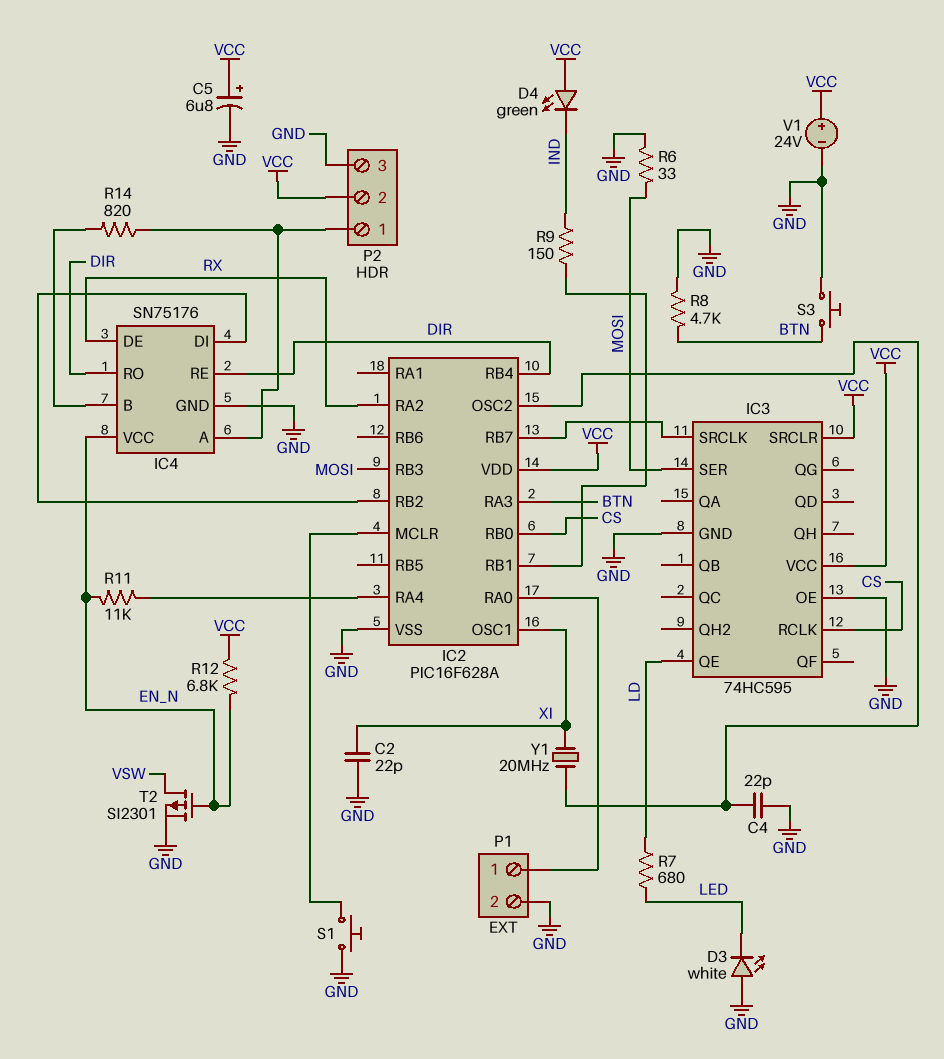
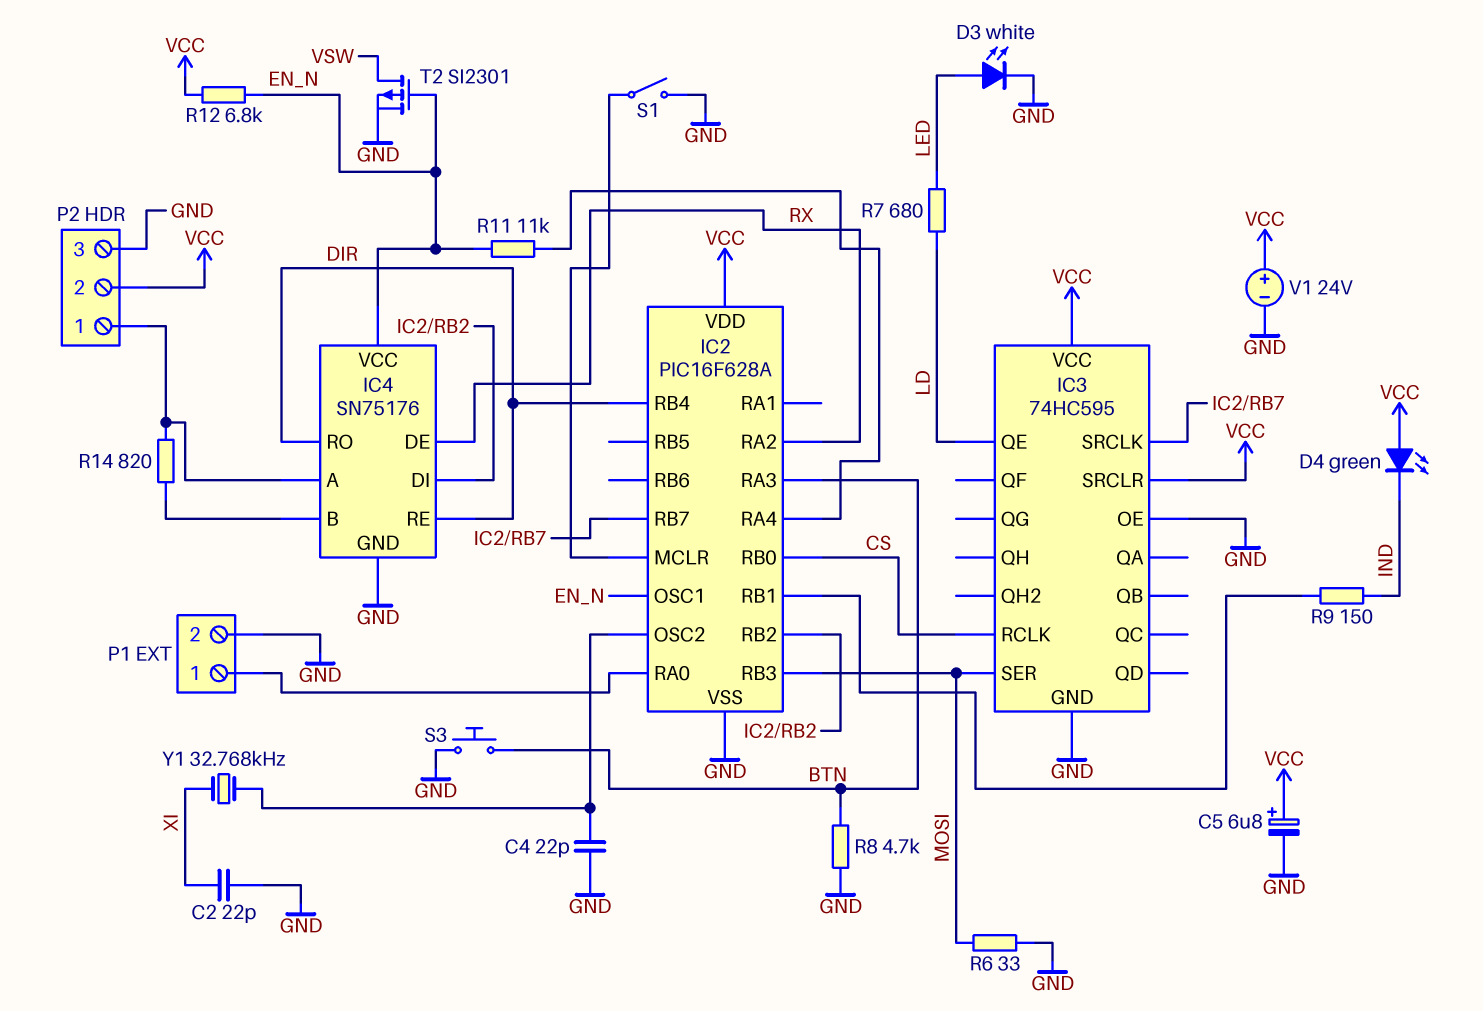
D3: LED white (A GND, K LED) -> LED white (A LED, K GND)
IC2 pin OSC1: XI -> EN_N
S1: button (GND, IC2/MCLR) -> switch (GND, IC2/MCLR)
Y1: 20MHz (IC2/OSC2, XI) -> 32.768kHz (IC2/OSC2, XI)

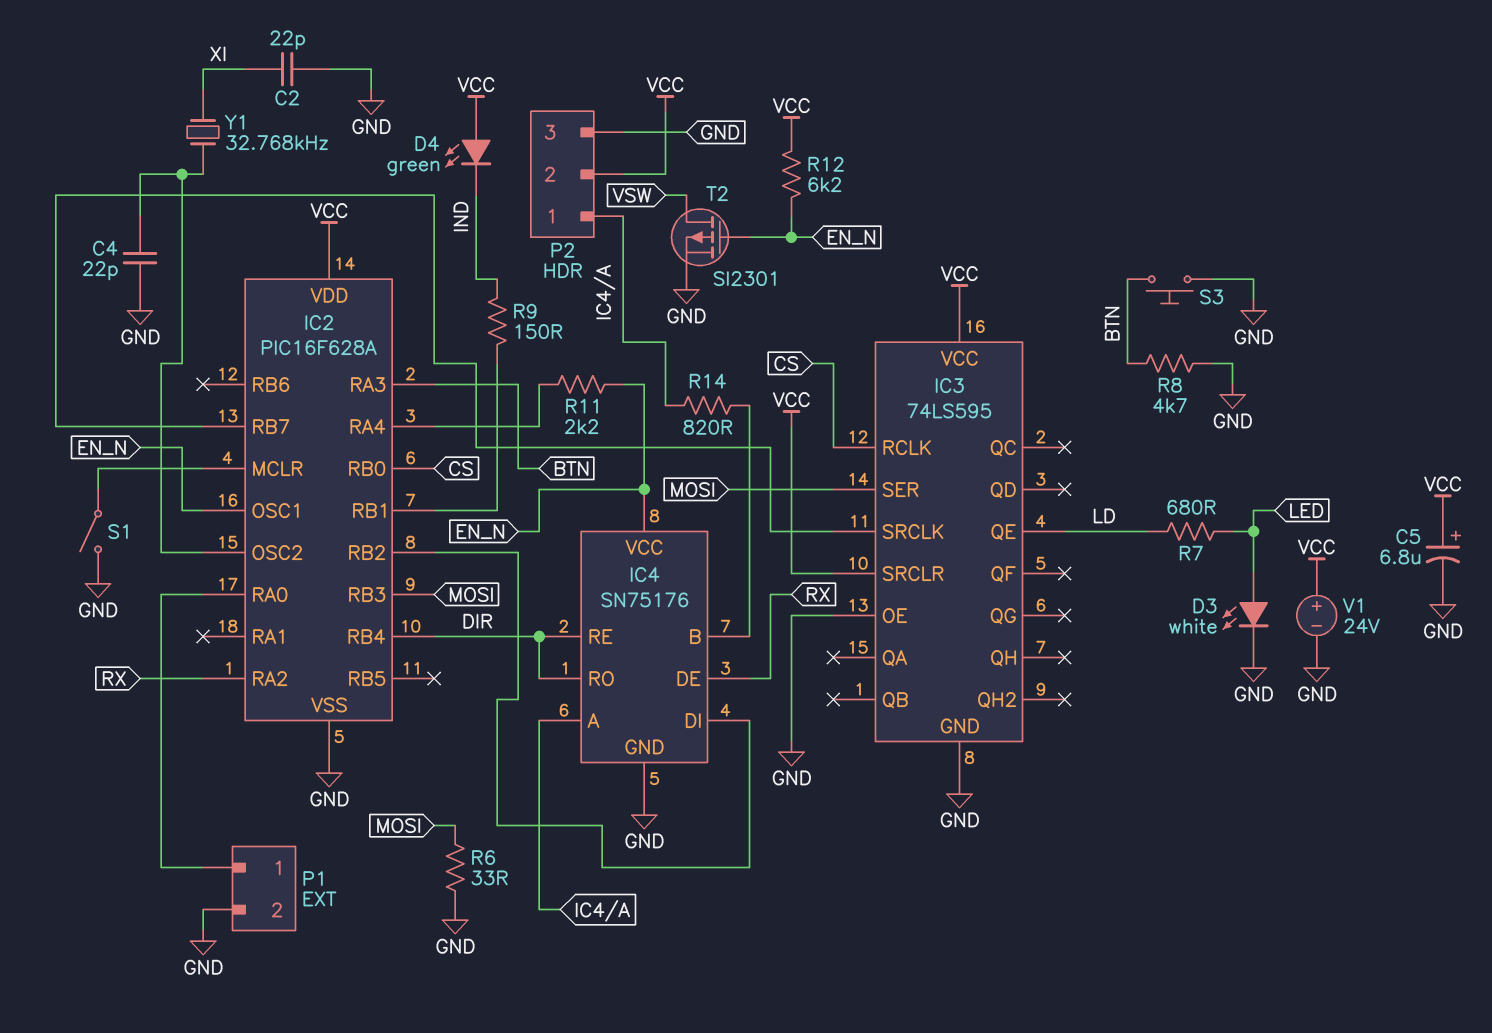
IC3: 74HC595 -> 74LS595
R11: 11k (EN_N, IC2/RA4) -> 2.2k (EN_N, IC2/RA4)
R12: 6.8k (EN_N, VCC) -> 6.2k (EN_N, VCC)

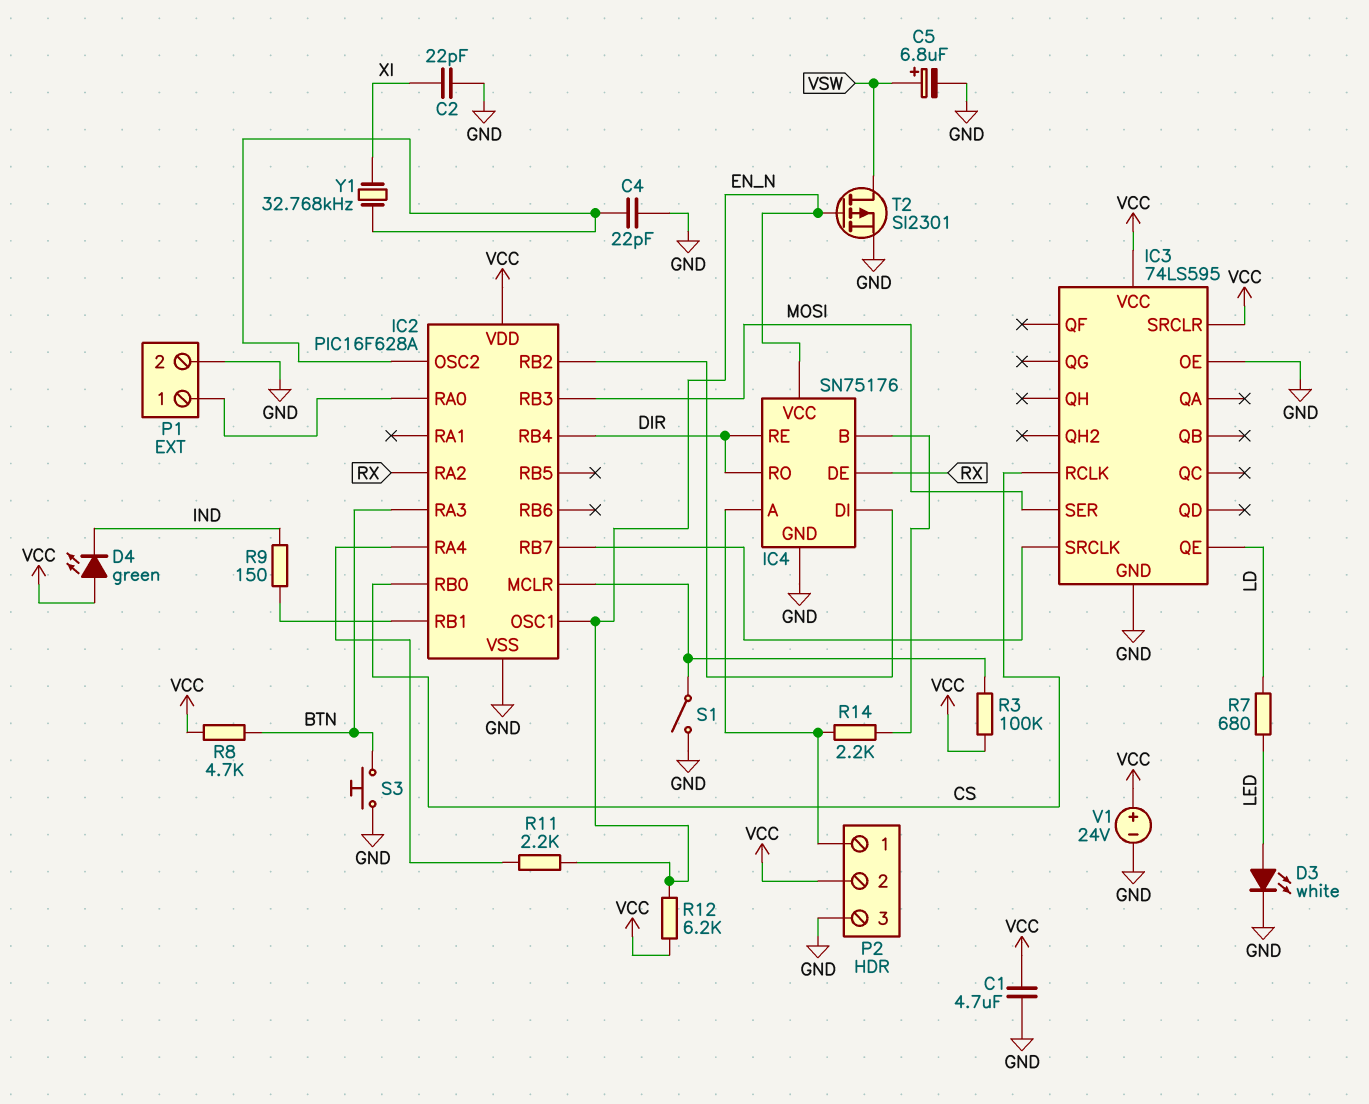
C1: none -> 4.7uF (GND, VCC)
C5: 6.8uF (plus VCC, minus GND) -> 6.8uF (plus VSW, minus GND)
R3: none -> 100k (IC2/MCLR, VCC)
R6: 33 (GND, MOSI) -> none
R8: 4.7k (BTN, GND) -> 4.7k (BTN, VCC)
R14: 820 (IC4/A, IC4/B) -> 2.2k (IC4/A, IC4/B)

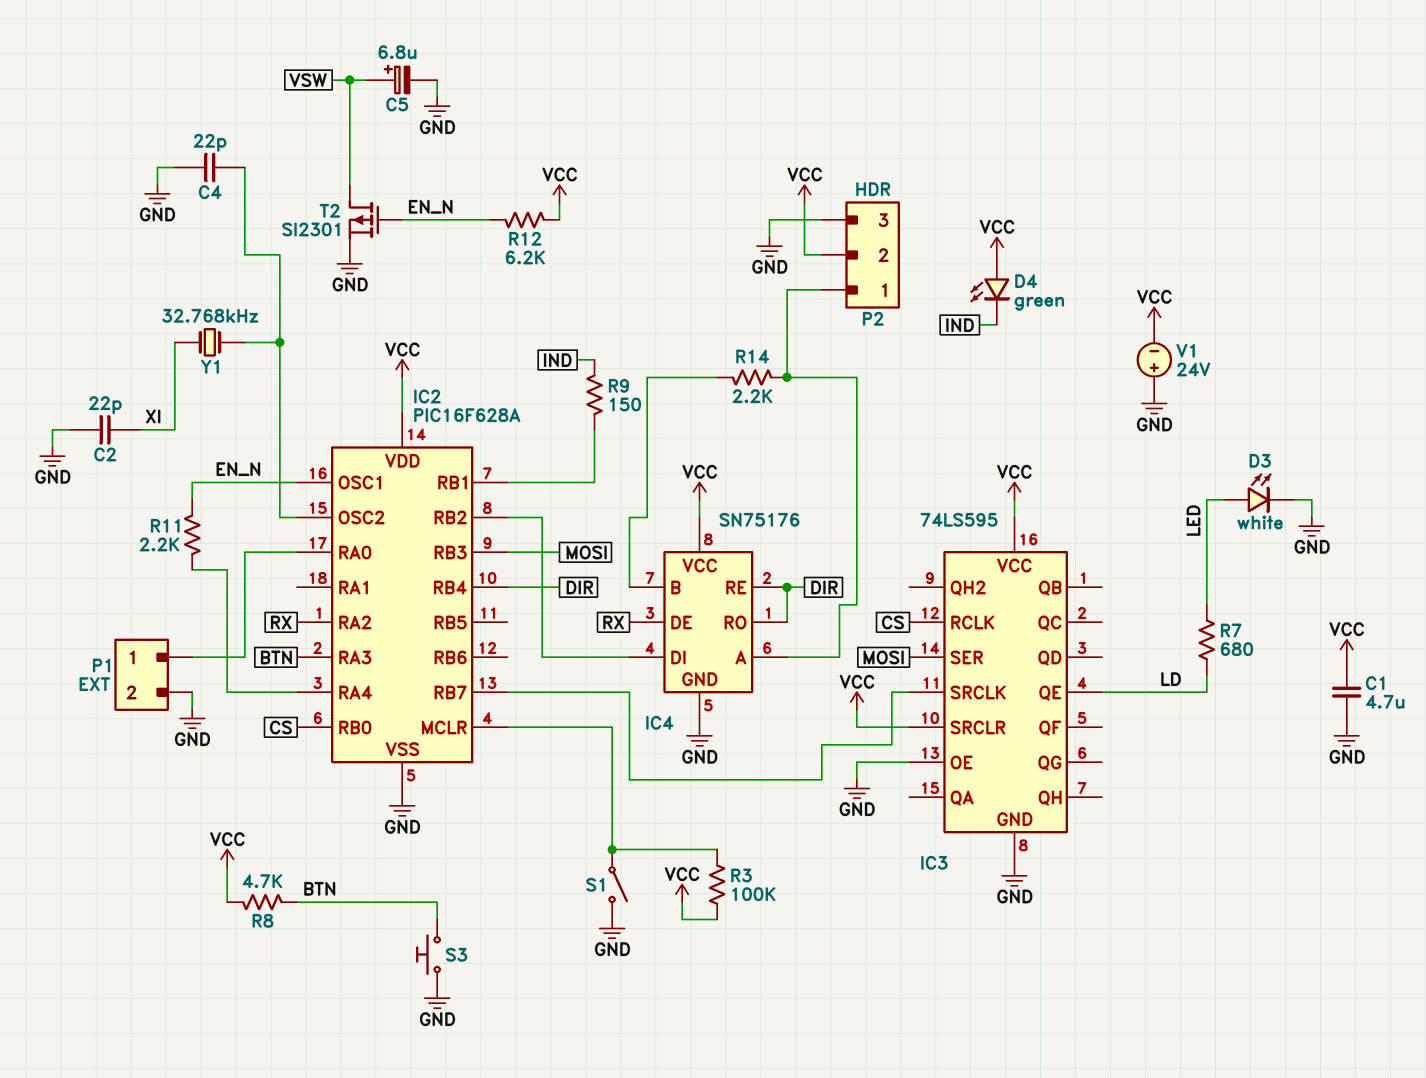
IC4 pin VCC: EN_N -> VCC
V1: 24V (plus VCC, minus GND) -> 24V (plus GND, minus VCC)

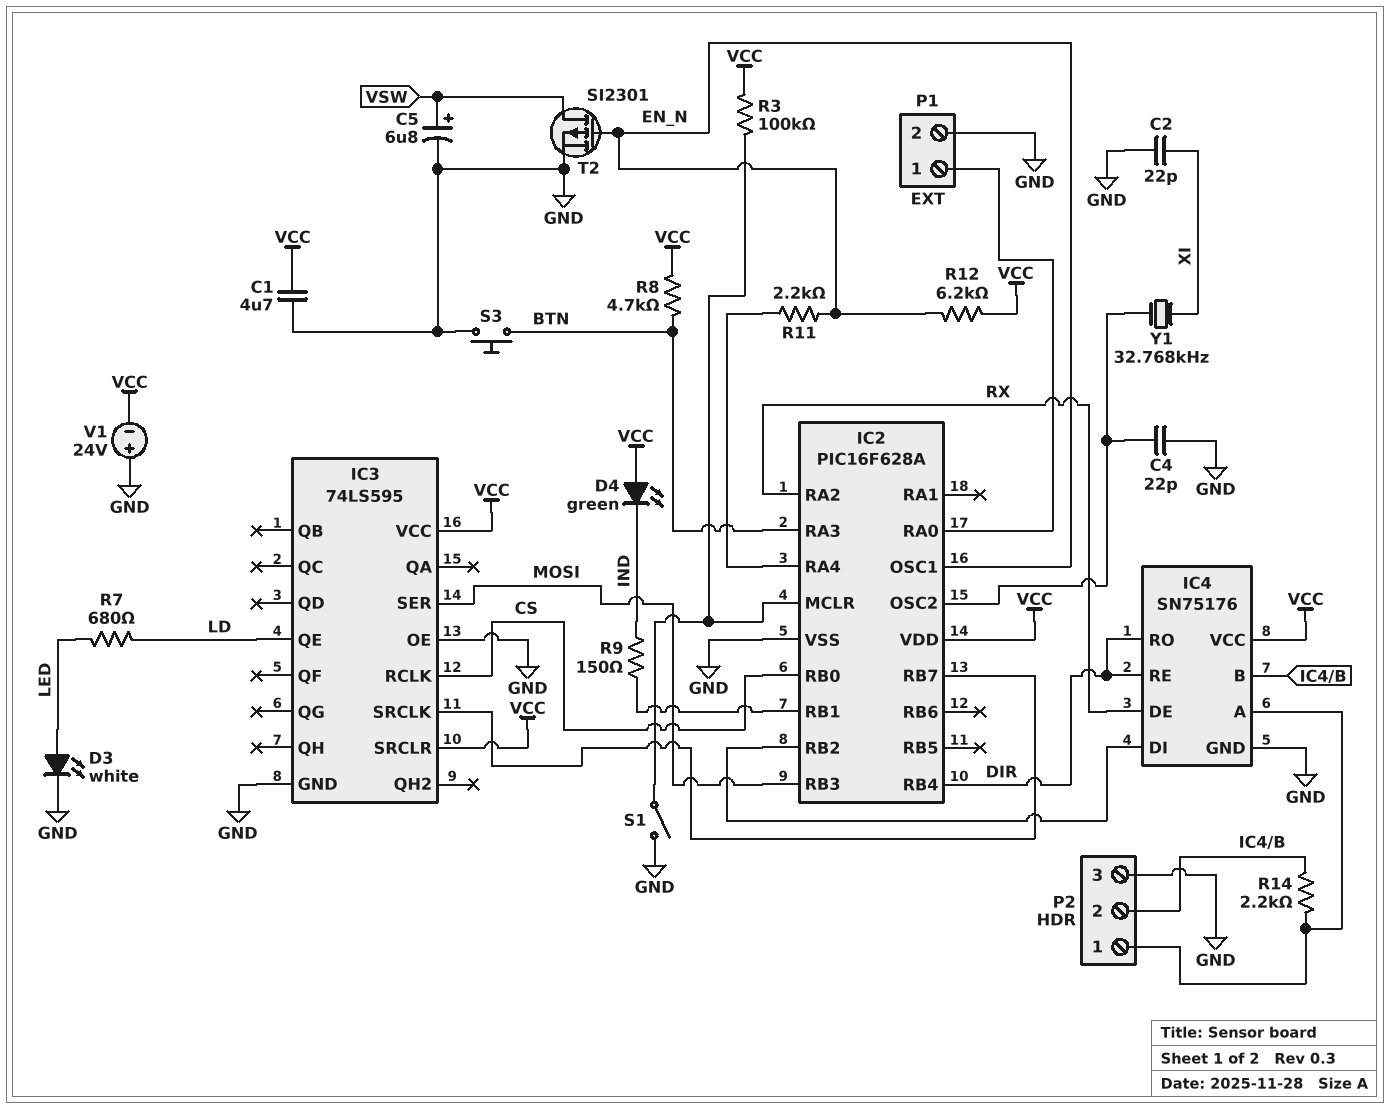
P2 pin 2: VCC -> IC4/B

